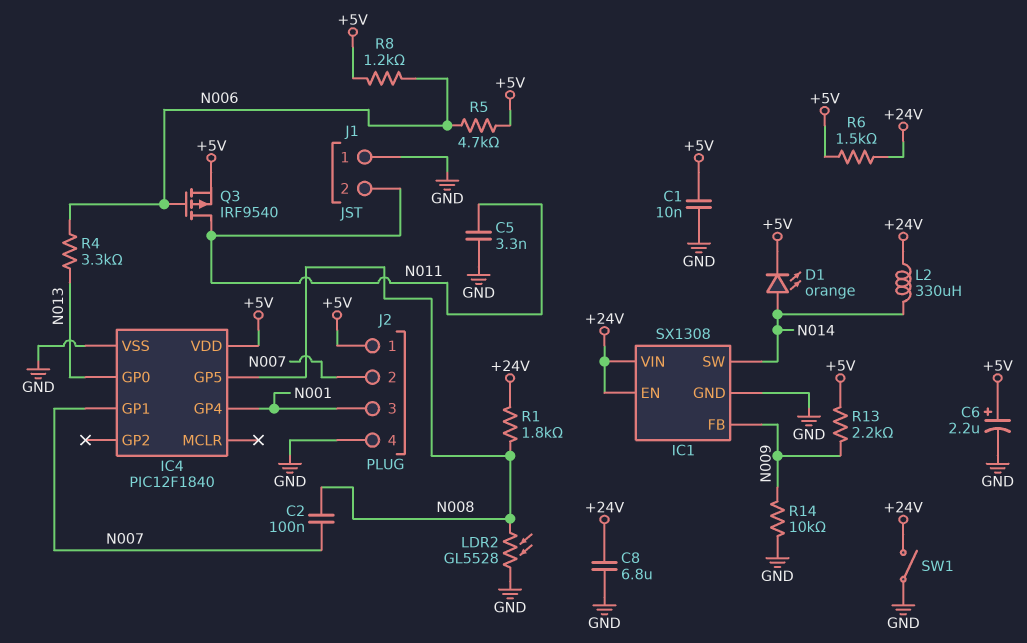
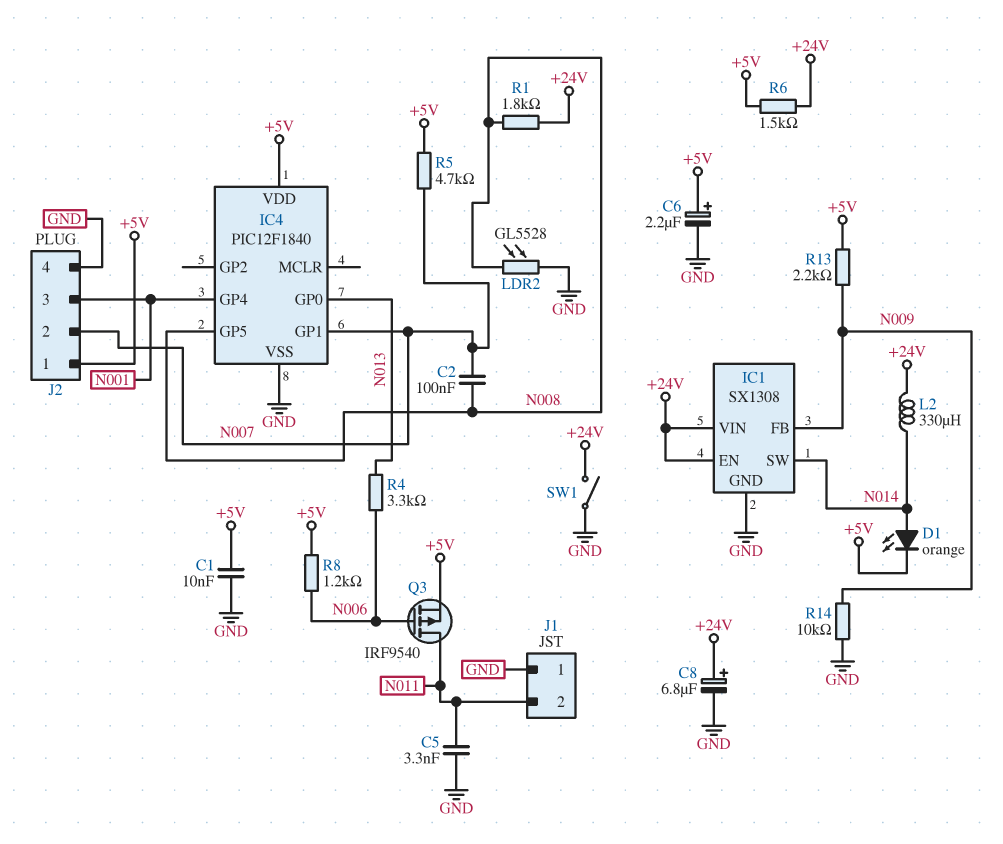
C8: 6.8uF (+24V, GND) -> 6.8uF (plus +24V, minus GND)
R5: 4.7k (+5V, N006) -> 4.7k (+5V, N007)

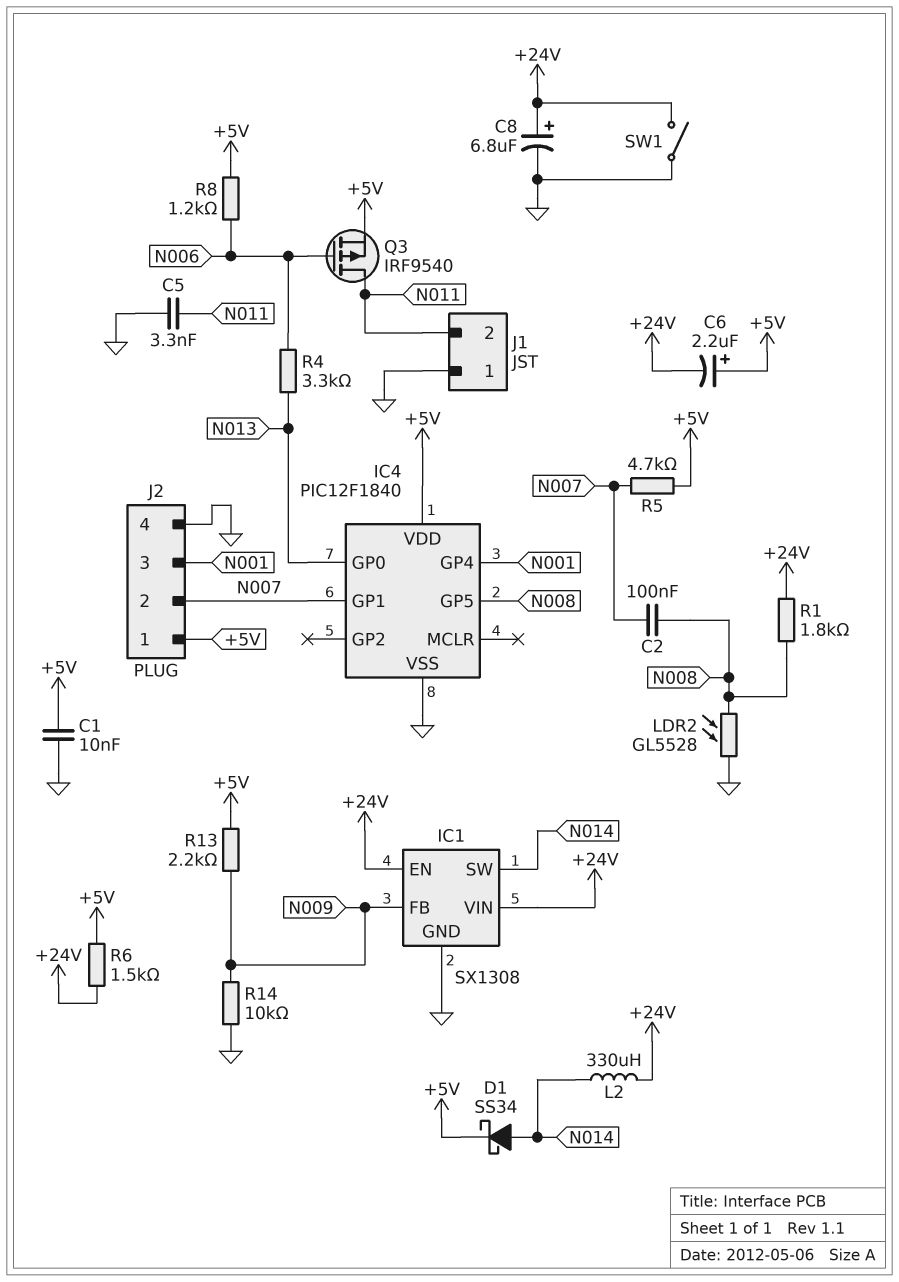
C6: 2.2uF (plus +5V, minus GND) -> 2.2uF (plus +5V, minus +24V)
D1: LED orange (A N014, K +5V) -> schottky SS34 (A N014, K +5V)

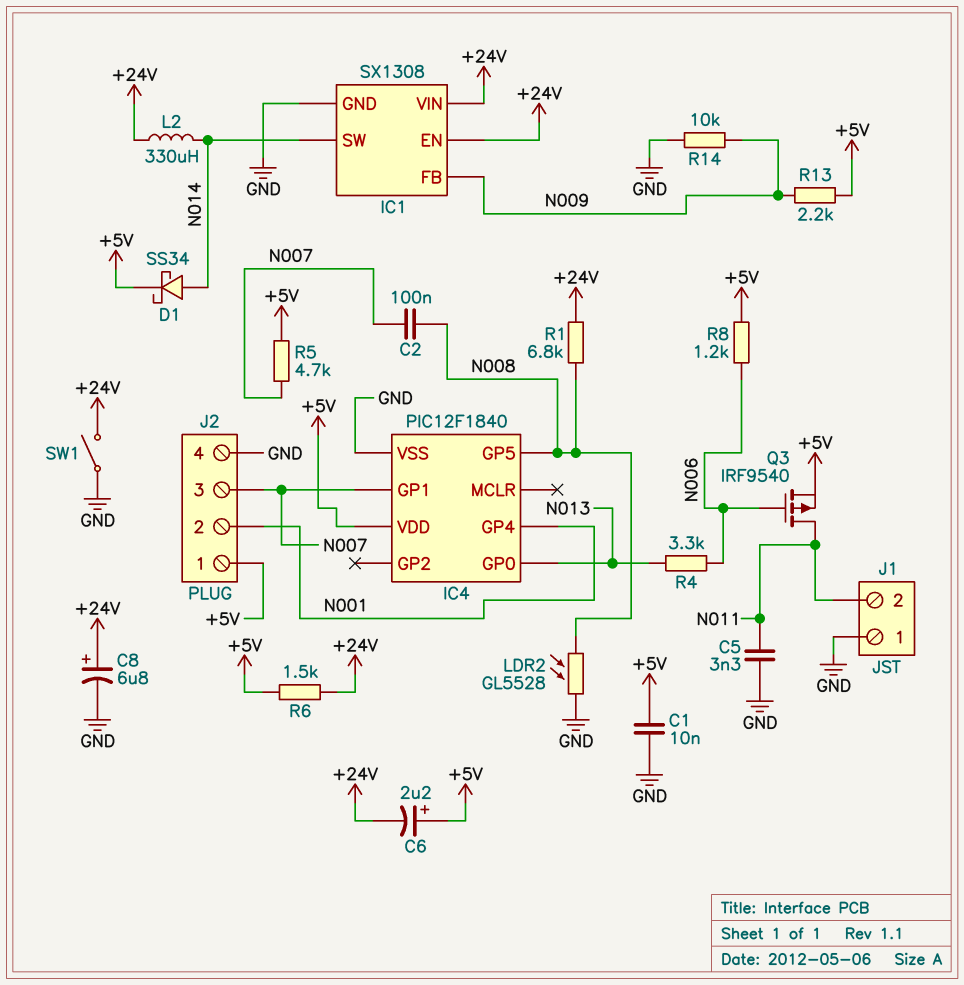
J2 pin 2: N007 -> N001
J2 pin 3: N001 -> N007
R1: 1.8k (+24V, N008) -> 6.8k (+24V, N008)

